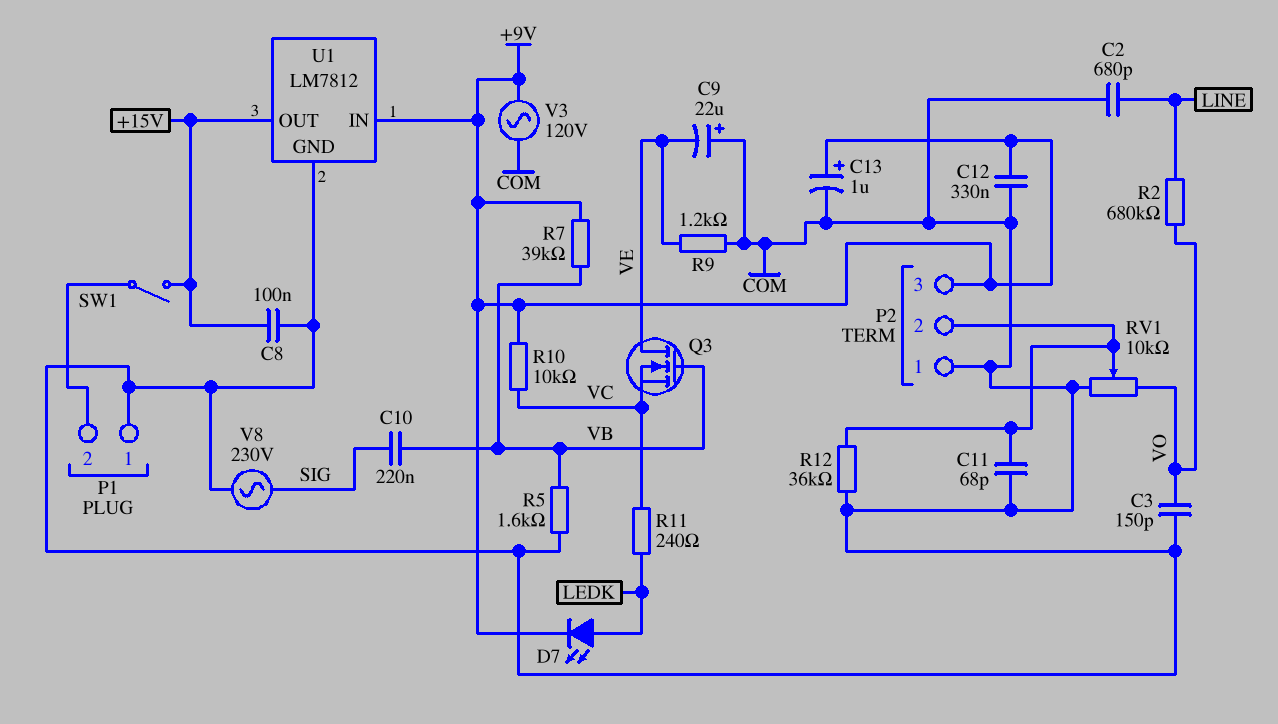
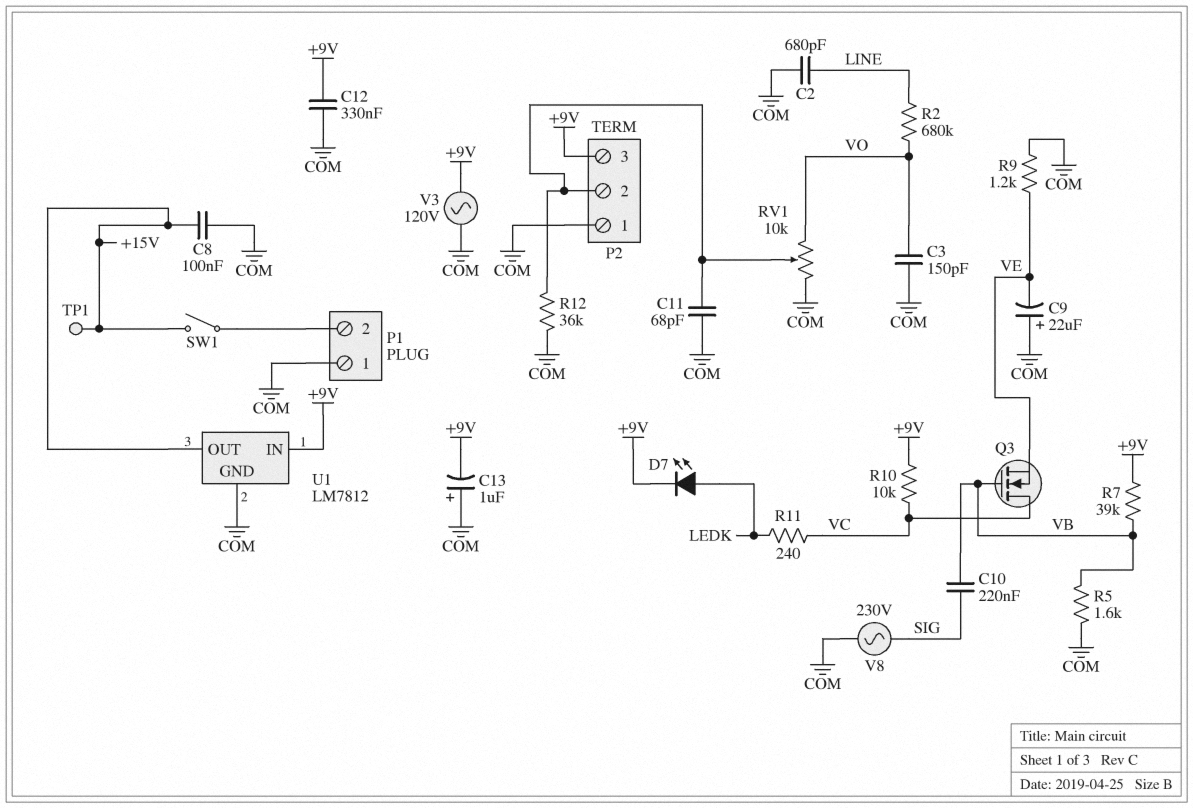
C13: 1uF (plus +9V, minus COM) -> 1uF (plus COM, minus +9V)
Q3: NMOS (G VB, D VE, S VC) -> NMOS (G VB, D VC, S VE)
TP1: none -> test point (+15V)

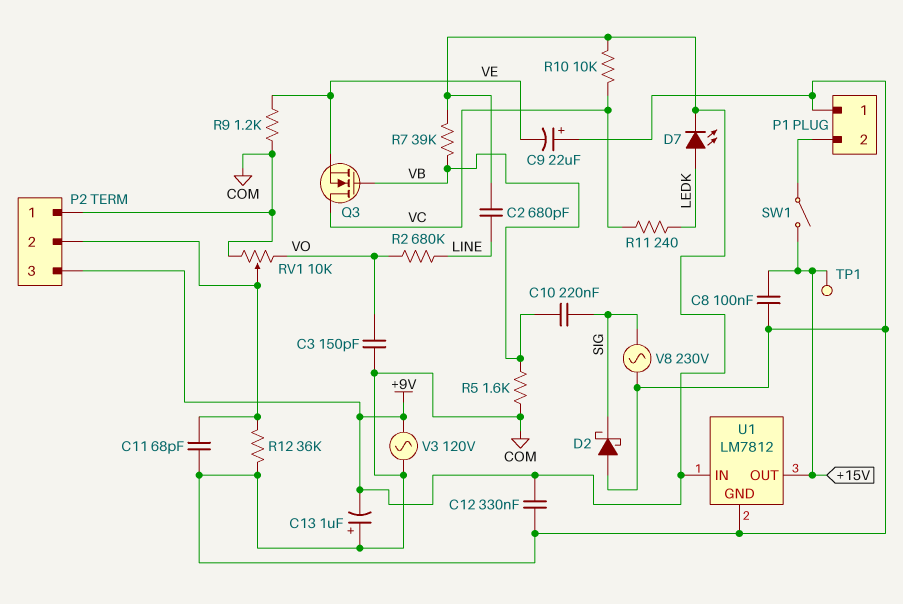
C2: 680pF (COM, LINE) -> 680pF (+9V, LINE)
D2: none -> schottky (A COM, K SIG)

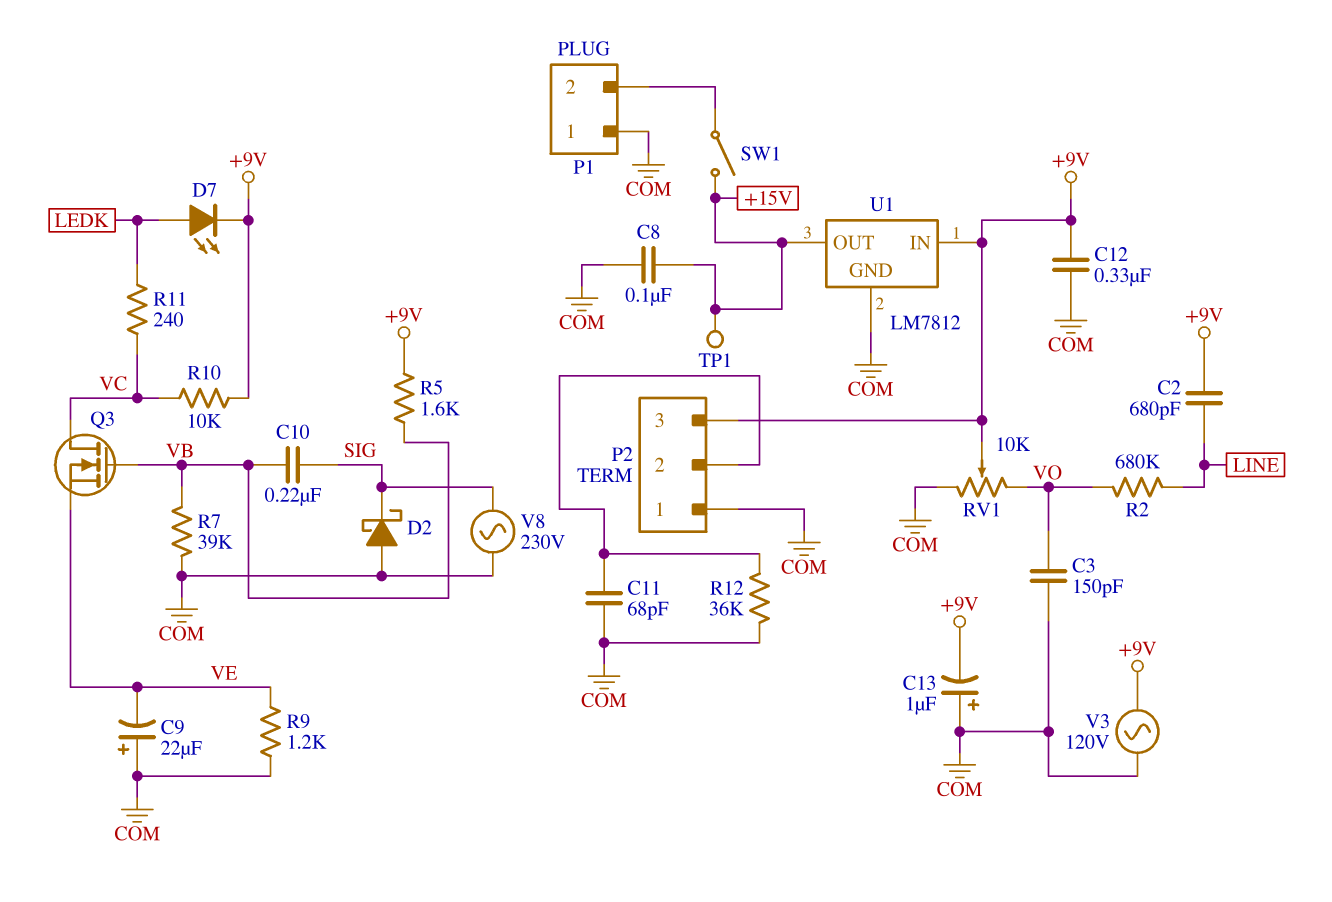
R5: 1.6k (COM, VB) -> 1.6k (+9V, VB)
R7: 39k (+9V, VB) -> 39k (COM, VB)
RV1: 10k (COM, VO, wiper P2/2) -> 10k (COM, VO, wiper +9V)

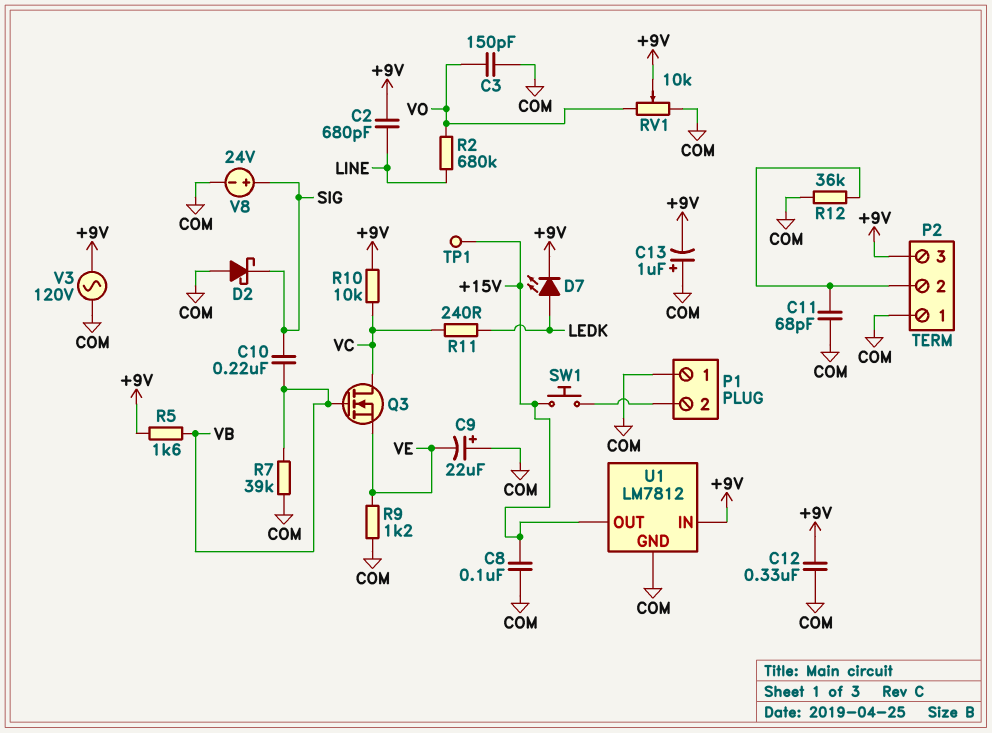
SW1: switch (+15V, P1/2) -> button (+15V, P1/2)
V8: AC 230V (COM, SIG) -> 24V (plus SIG, minus COM)

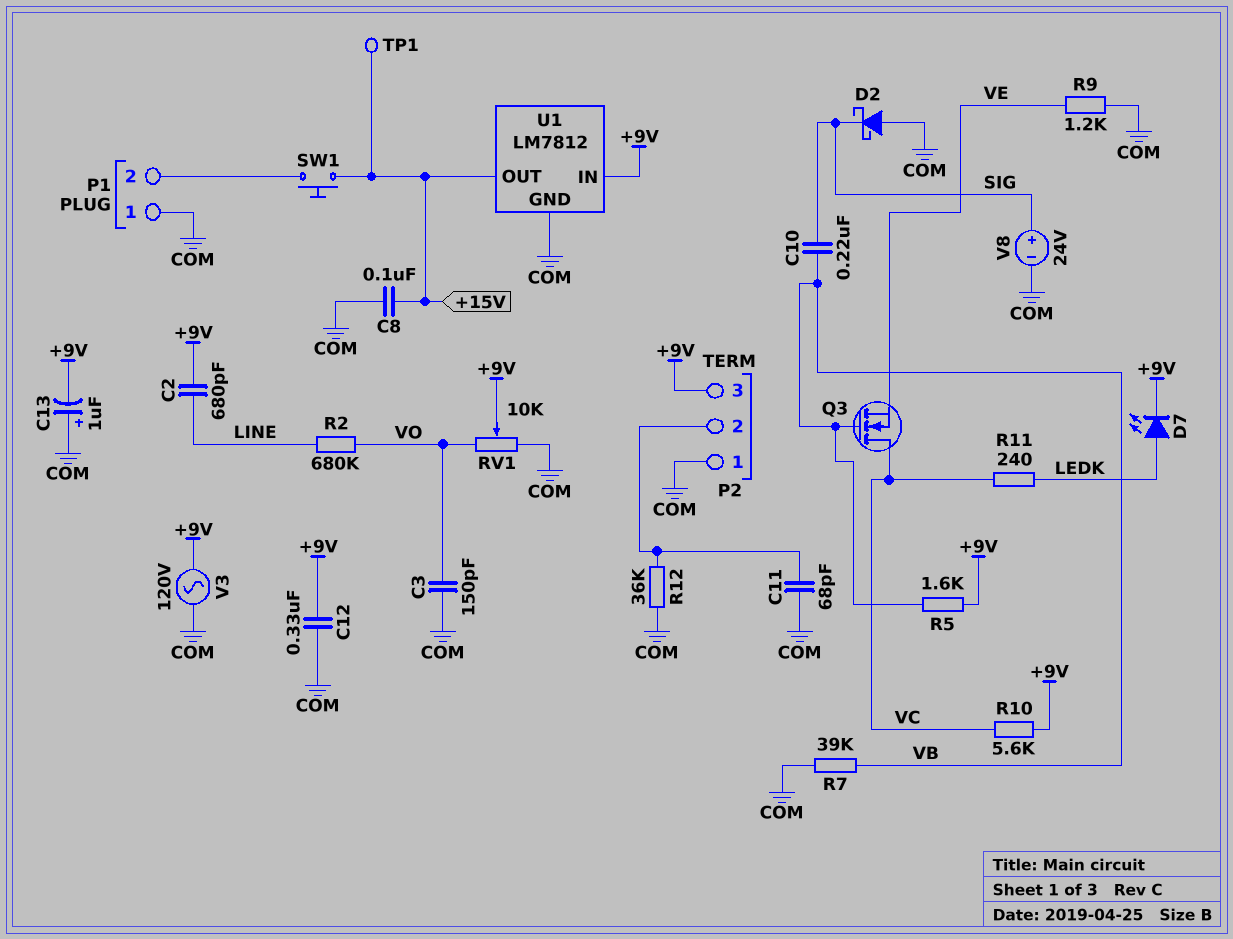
C9: 22uF (plus COM, minus VE) -> none
R10: 10k (+9V, VC) -> 5.6k (+9V, VC)

